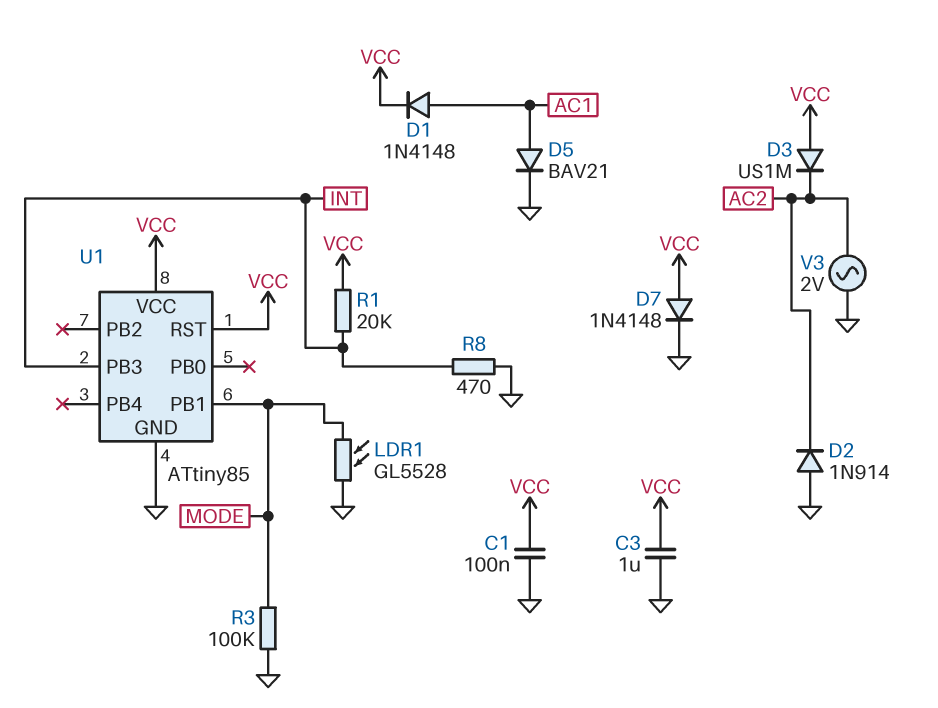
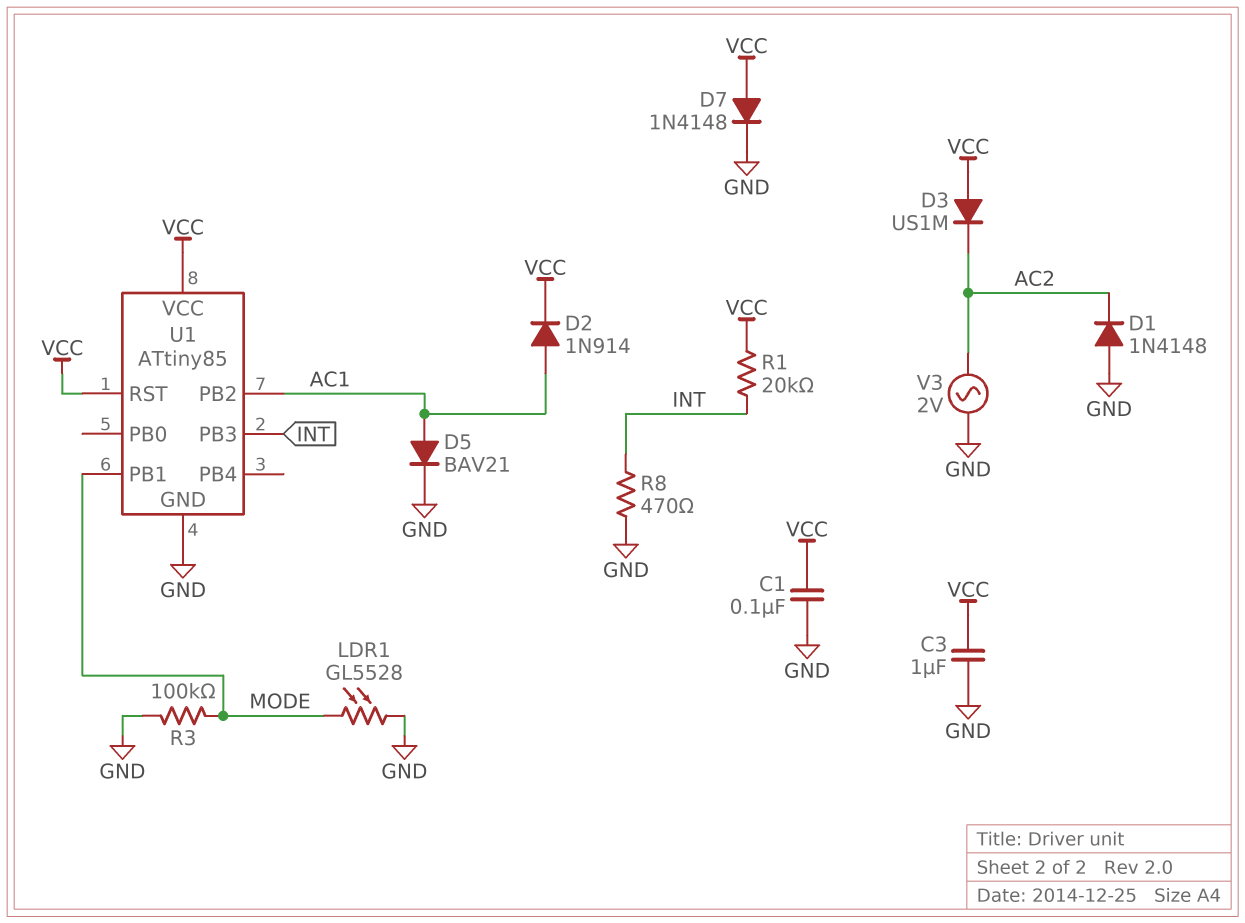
D1: diode 1N4148 (A AC1, K VCC) -> diode 1N4148 (A GND, K AC2)
D2: diode 1N914 (A GND, K AC2) -> diode 1N914 (A AC1, K VCC)
U1 pin PB2: none -> AC1

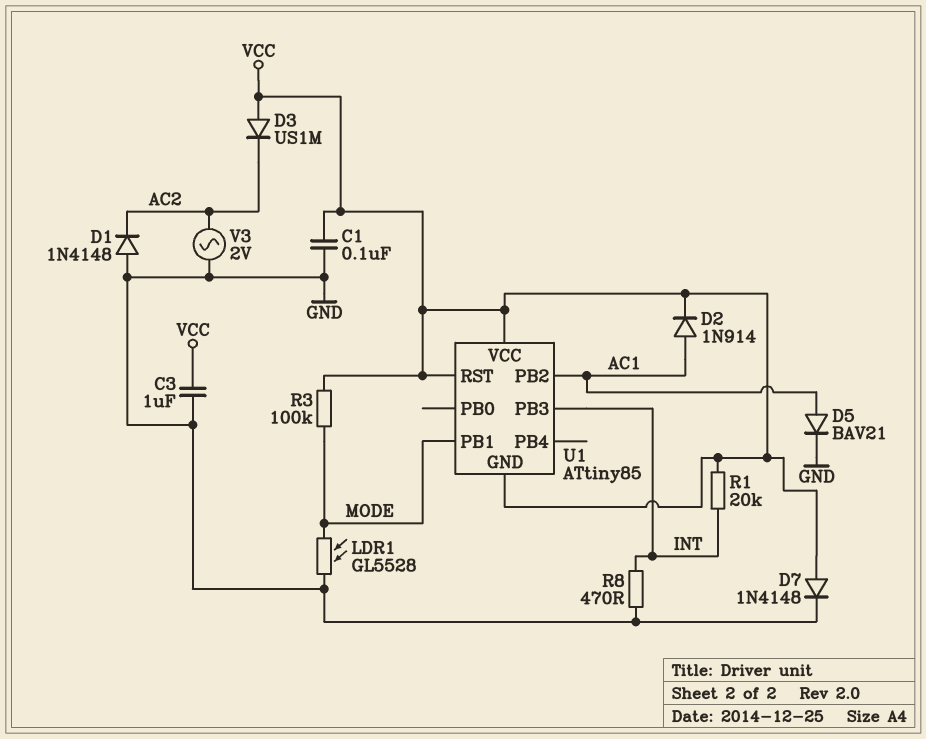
R3: 100k (GND, MODE) -> 100k (MODE, VCC)
U1 pin GND: GND -> VCC

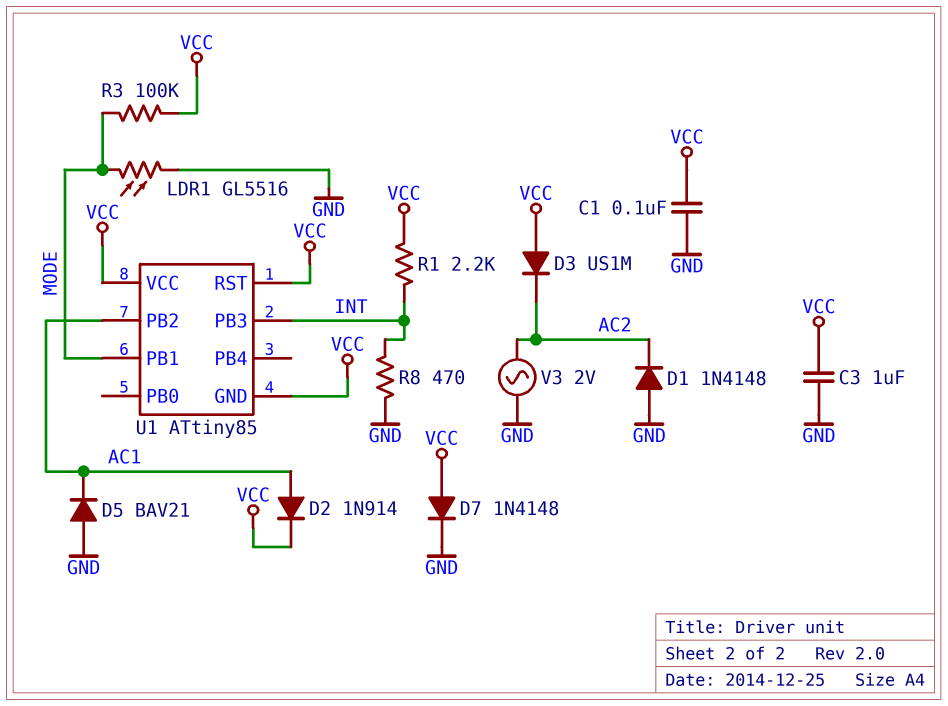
D5: diode BAV21 (A AC1, K GND) -> diode BAV21 (A GND, K AC1)
LDR1: GL5528 (GND, MODE) -> GL5516 (GND, MODE)
R1: 20k (INT, VCC) -> 2.2k (INT, VCC)

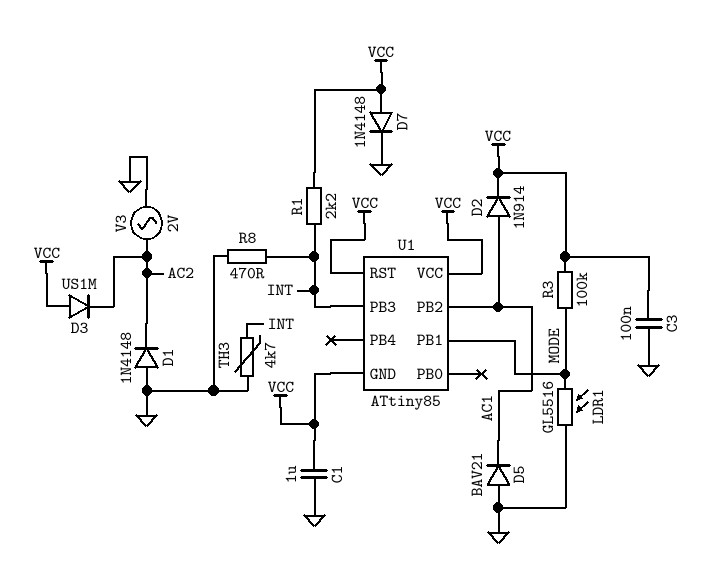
C1: 100nF (GND, VCC) -> 1uF (GND, VCC)
C3: 1uF (GND, VCC) -> 100nF (GND, VCC)
TH3: none -> 4.7k (GND, INT)

